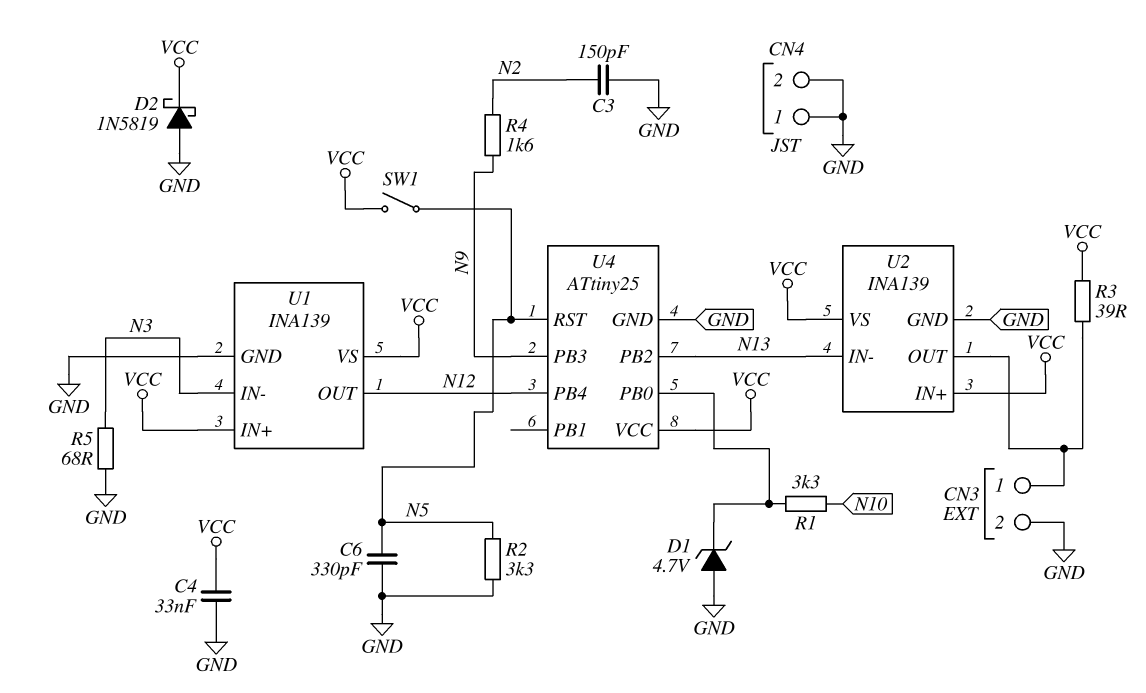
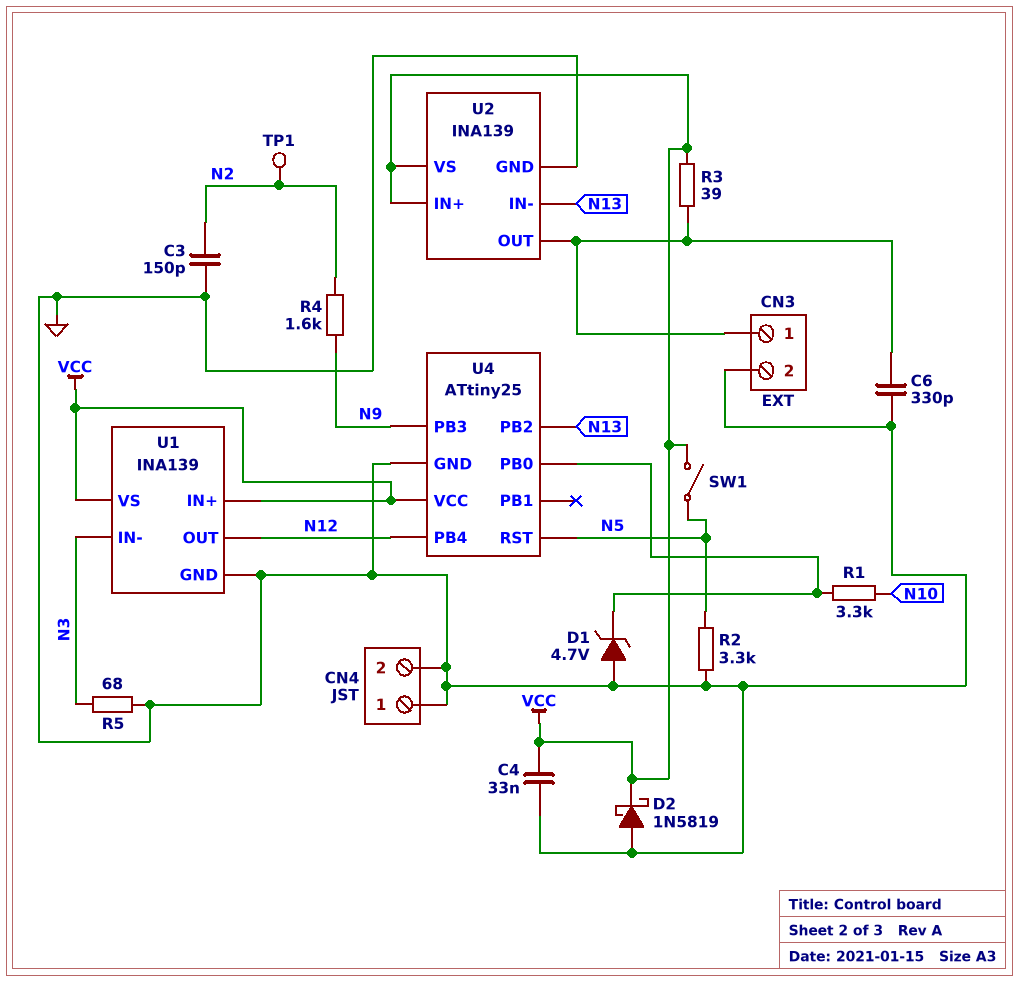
C6: 330pF (GND, N5) -> 330pF (CN3/1, GND)
TP1: none -> test point (N2)

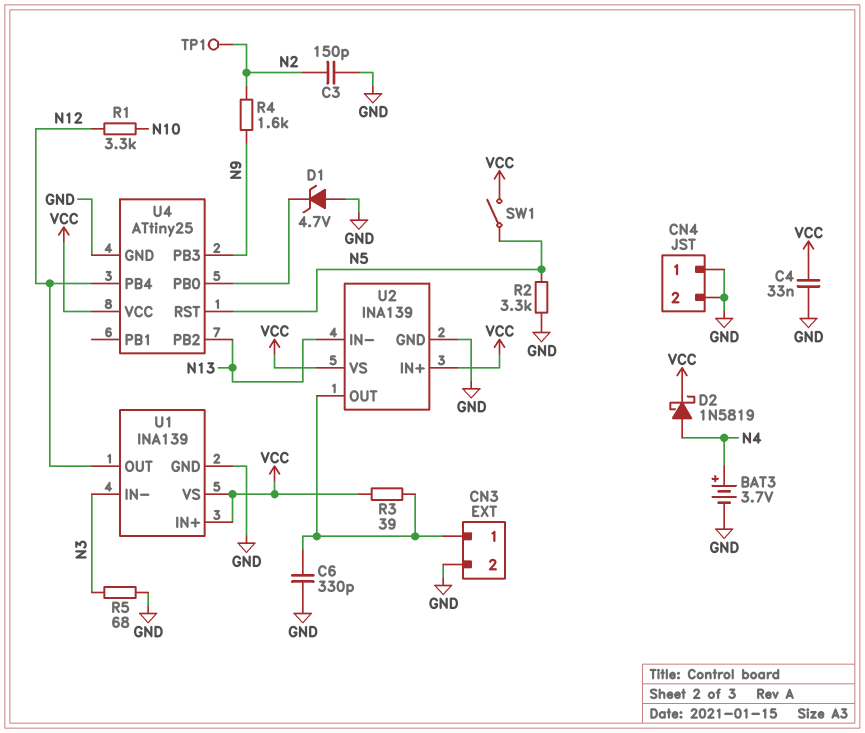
BAT3: none -> 3.7V (plus N4, minus GND)
D2: schottky 1N5819 (A GND, K VCC) -> schottky 1N5819 (A N4, K VCC)
R1: 3.3k (N10, U4/PB0) -> 3.3k (N10, N12)

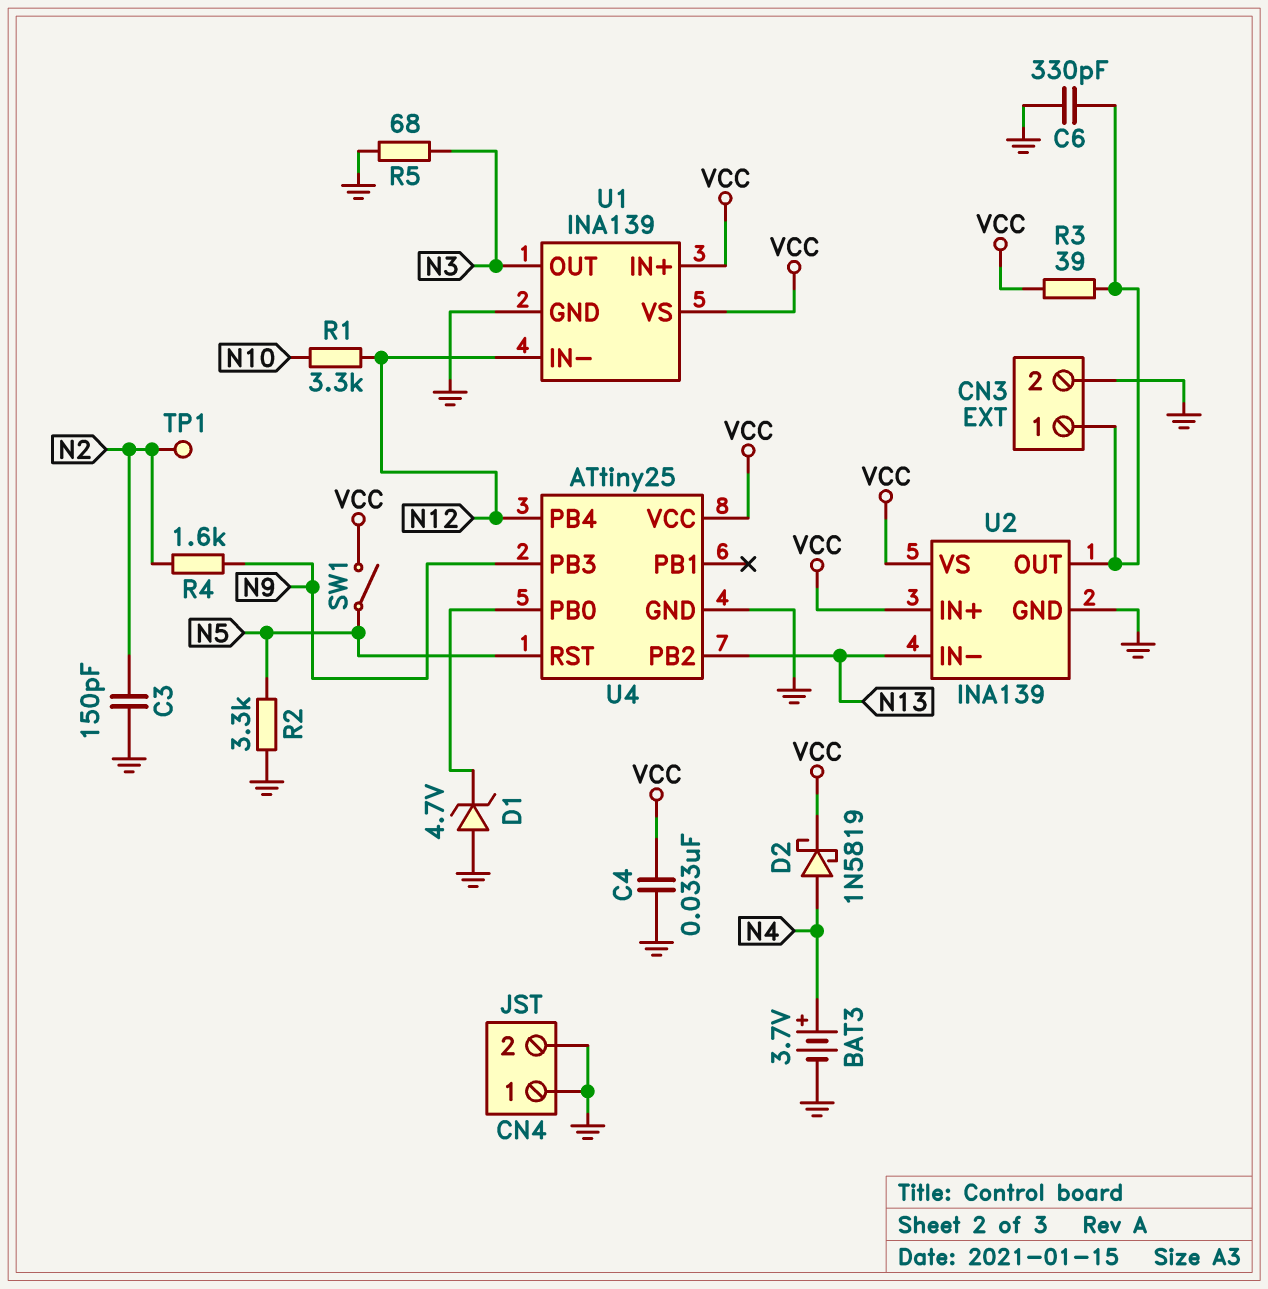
U1 pin IN-: N3 -> N12
U1 pin OUT: N12 -> N3

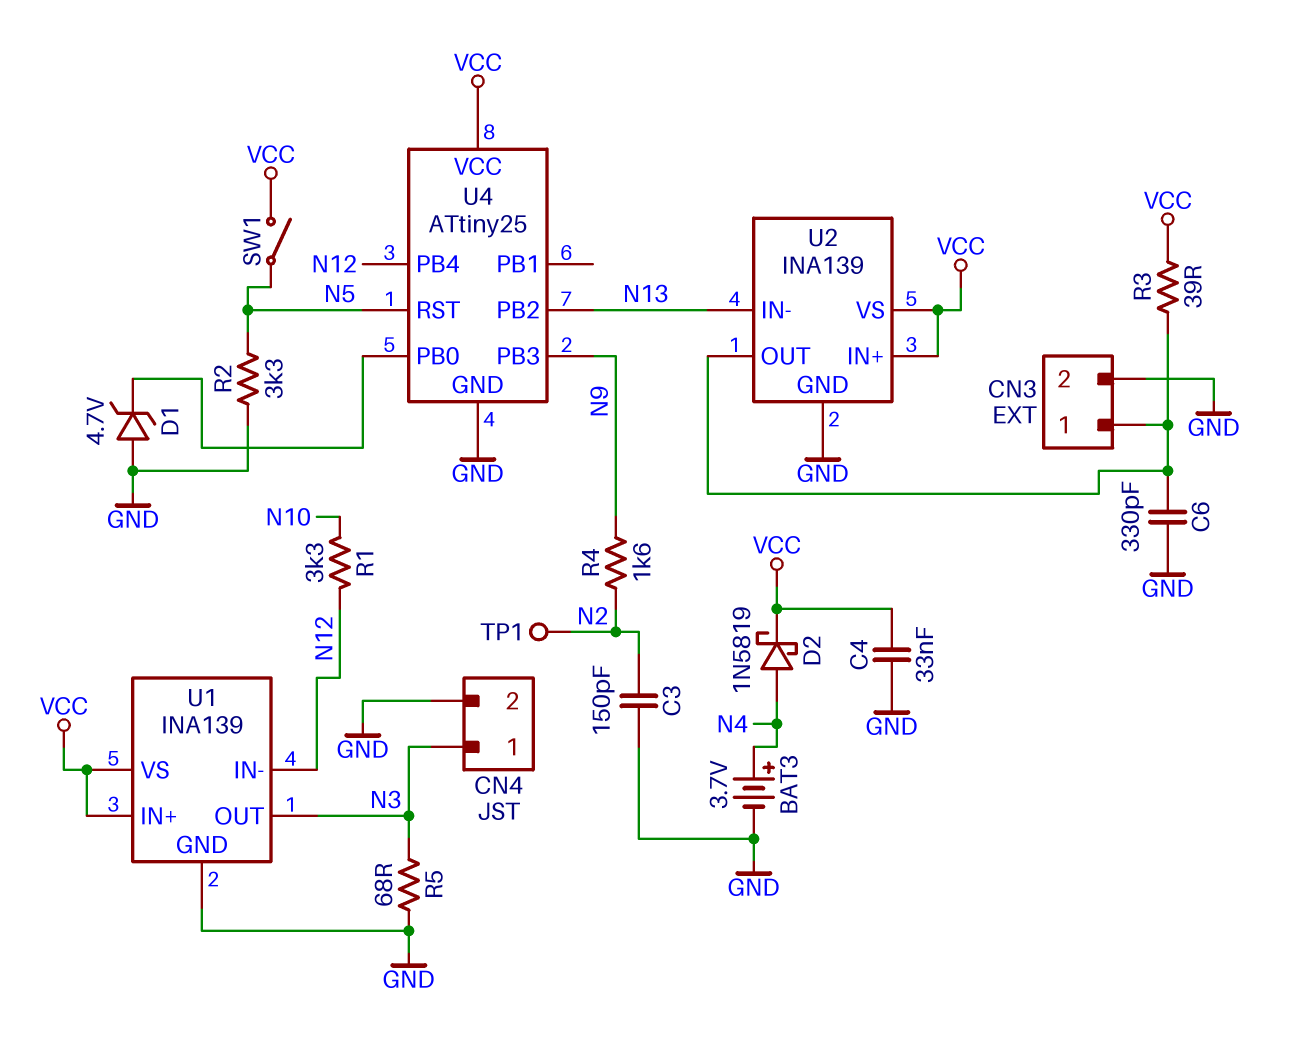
CN4 pin 1: GND -> N3

